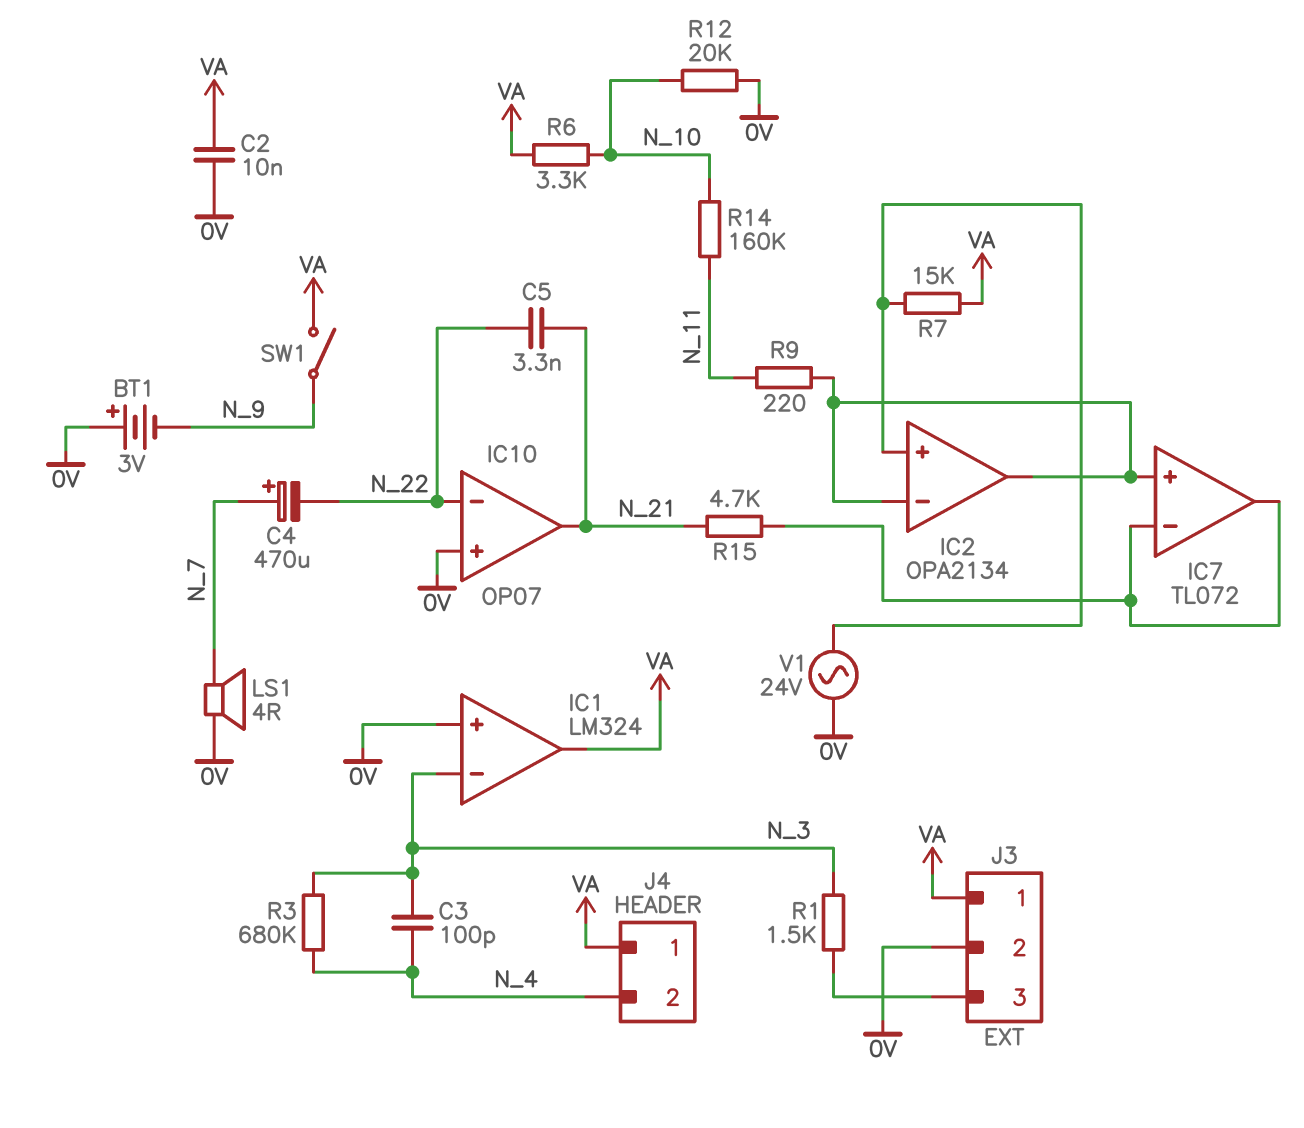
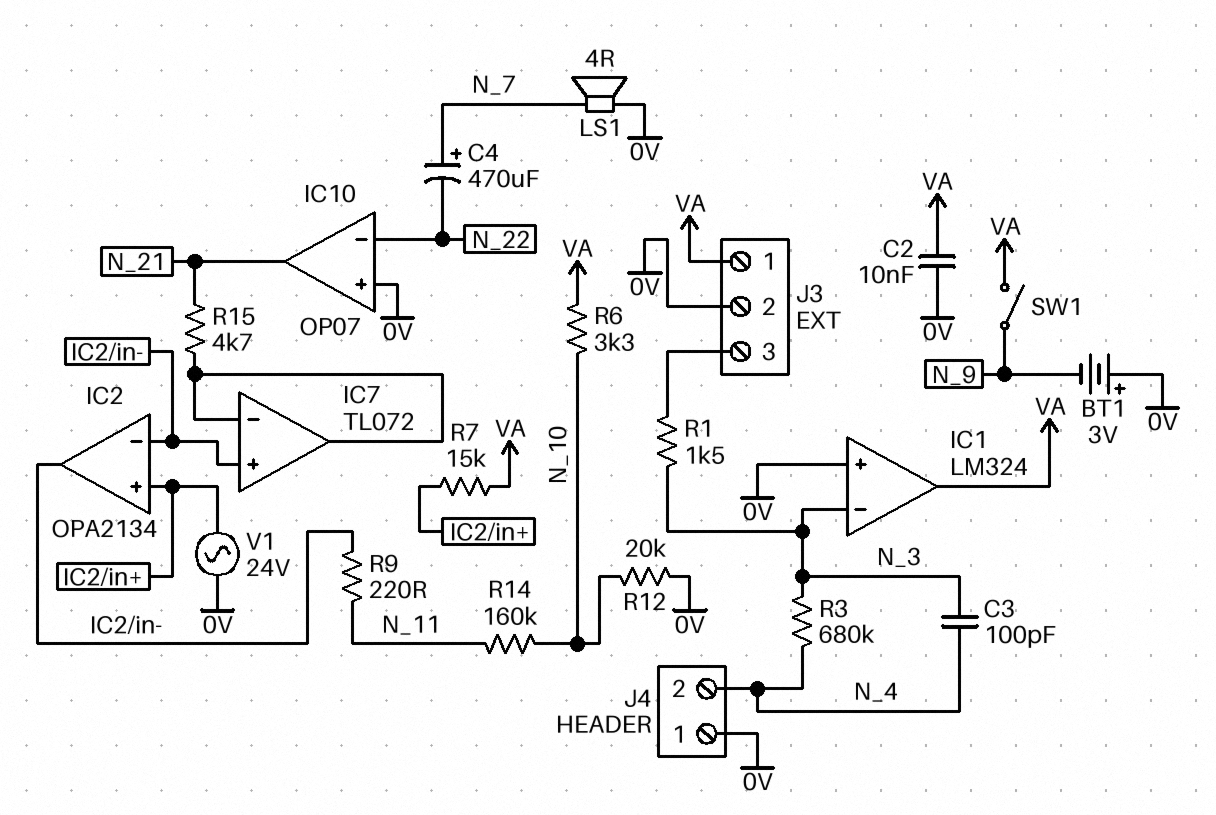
C5: 3.3nF (N_21, N_22) -> none
J4 pin 1: VA -> 0V

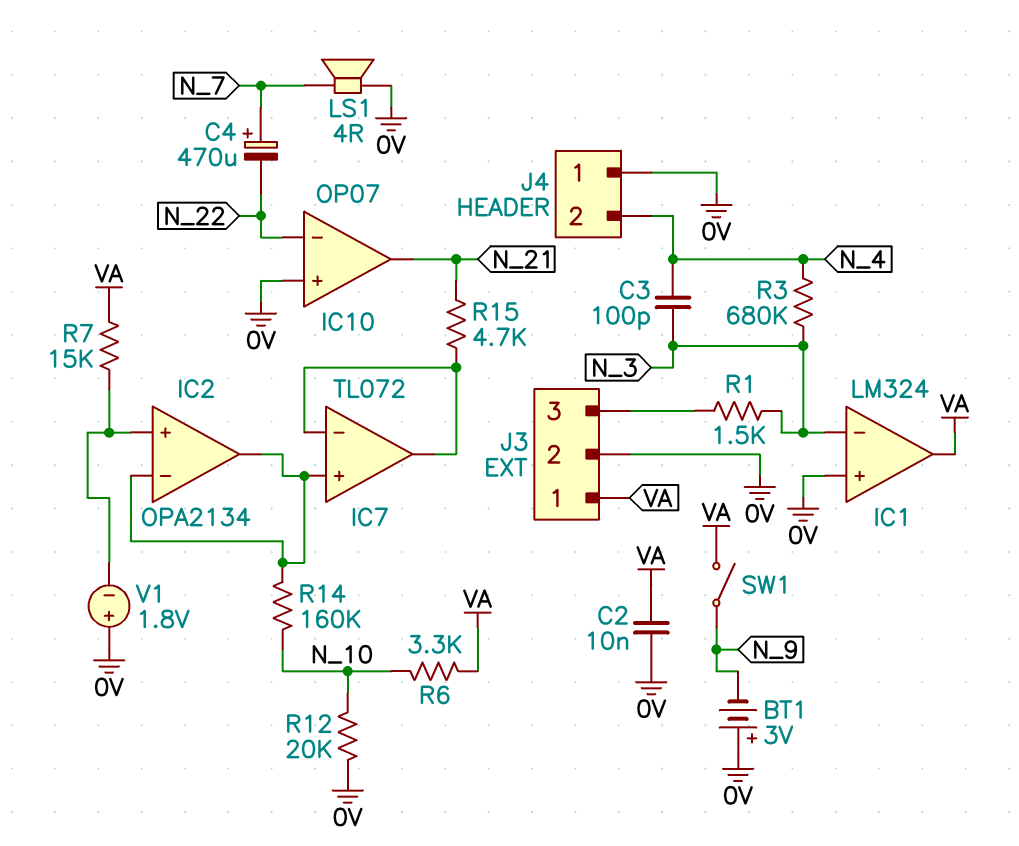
R9: 220 (IC2/in-, N_11) -> none
R14: 160k (N_10, N_11) -> 160k (IC2/in-, N_10)
V1: AC 24V (0V, IC2/in+) -> 1.8V (plus 0V, minus IC2/in+)

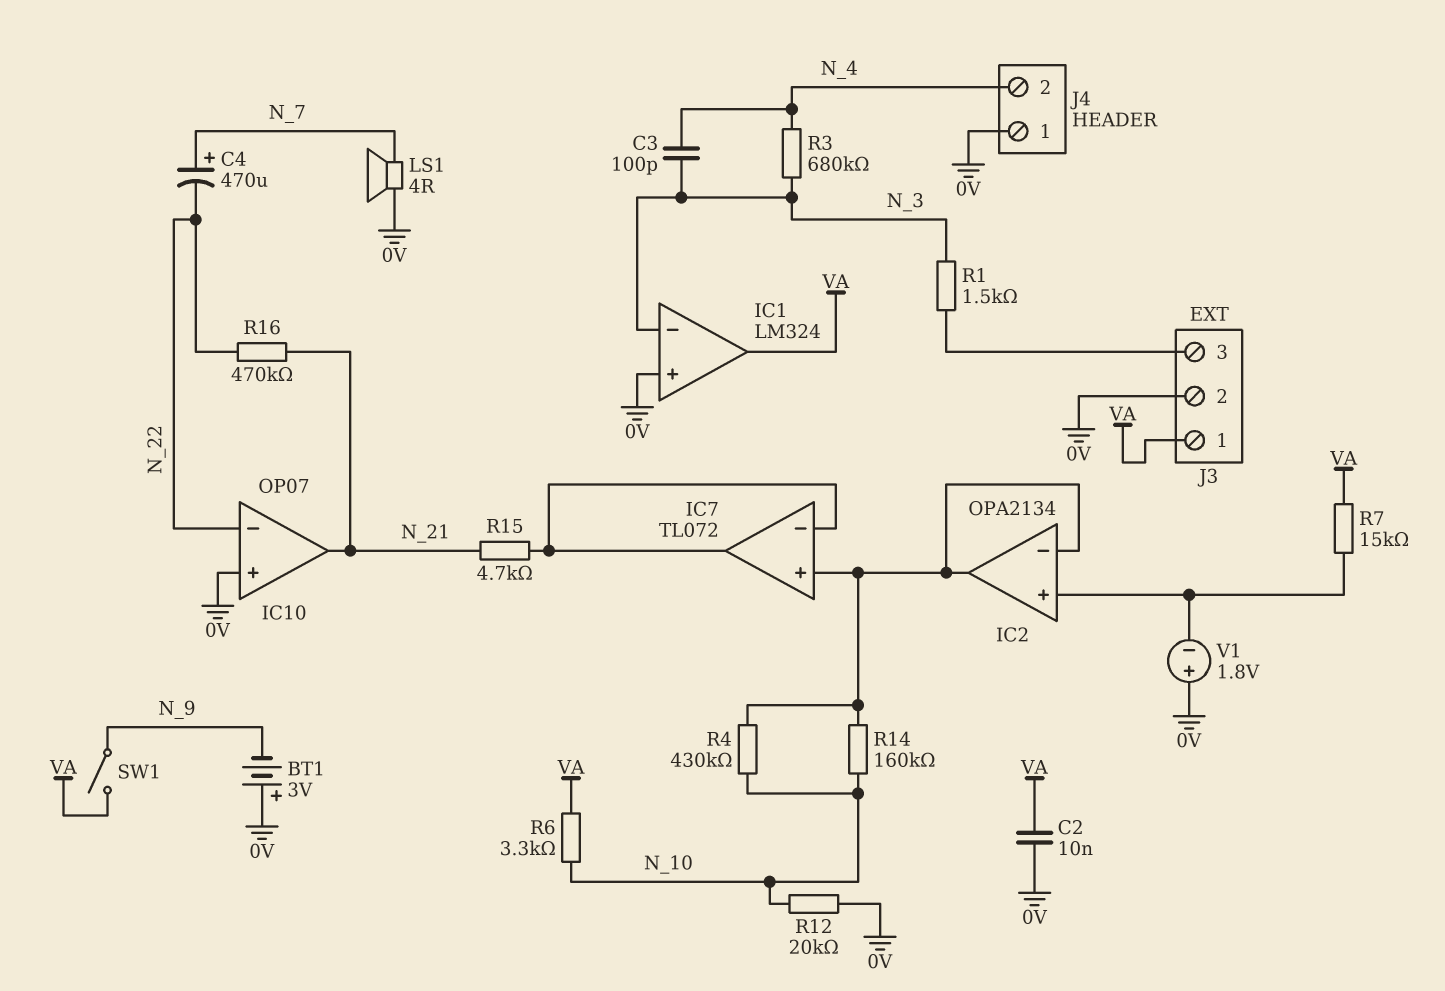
R4: none -> 430k (IC2/in-, N_10)
R16: none -> 470k (N_21, N_22)

